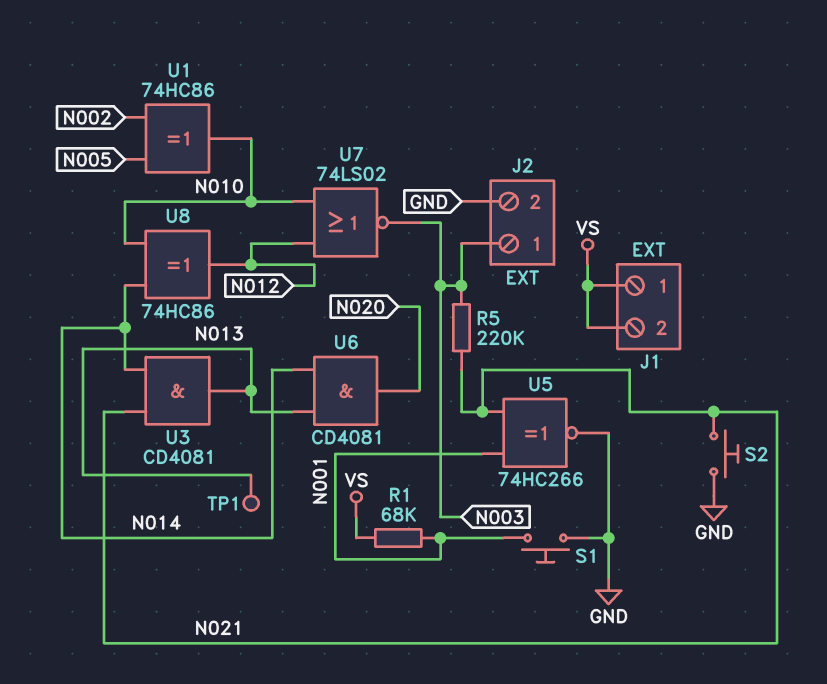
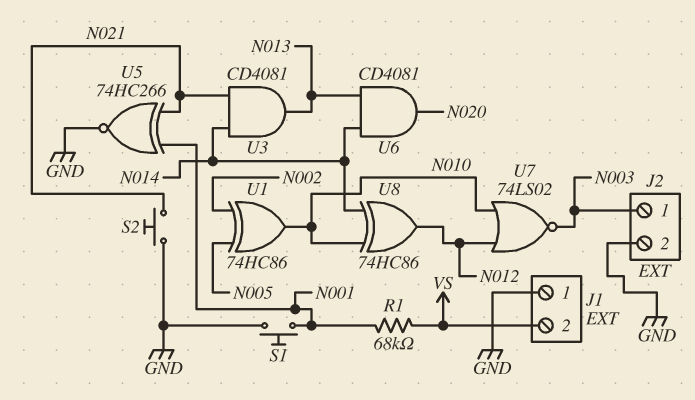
J1 pin 1: VS -> GND
R5: 220k (N003, N021) -> none
TP1: test point (N013) -> none

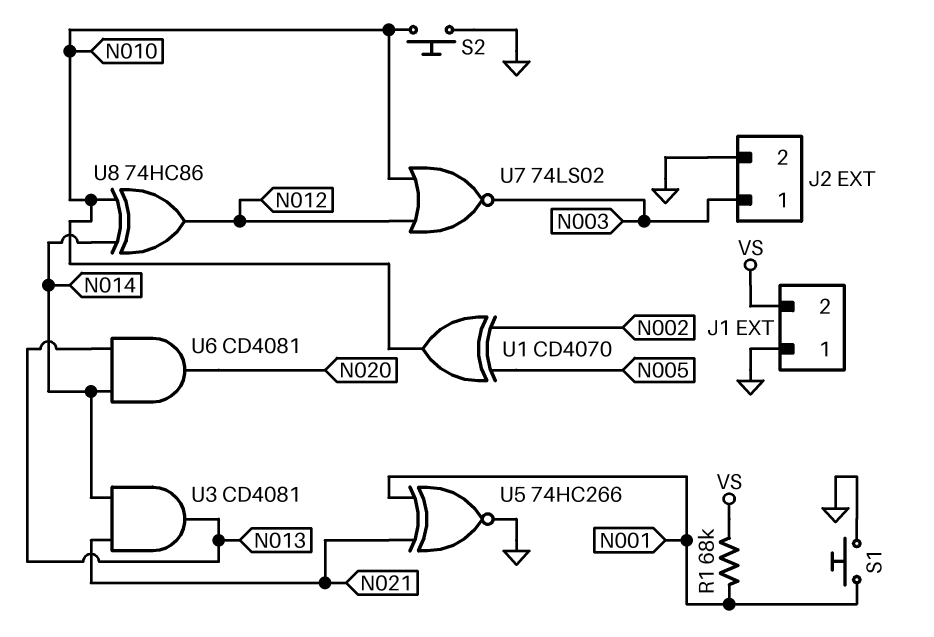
S2: button (GND, N021) -> button (GND, N010)
U1: XOR 74HC86 (in N002, in N005, out N010) -> XOR CD4070 (in N002, in N005, out N010)

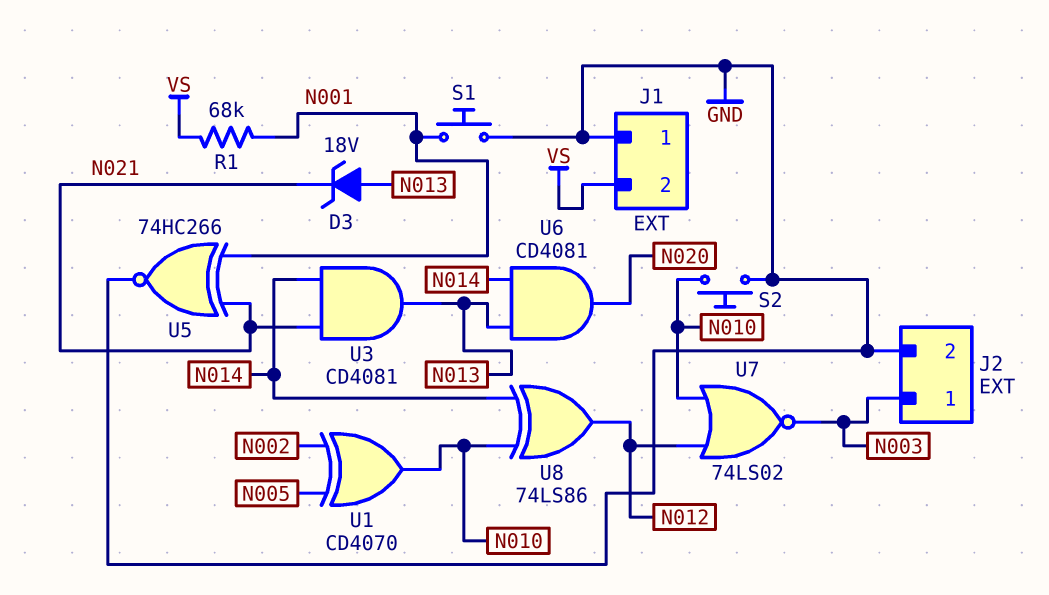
D3: none -> zener 18V (A N013, K N021)
U8: XOR 74HC86 (in N010, in N014, out N012) -> XOR 74LS86 (in N010, in N014, out N012)

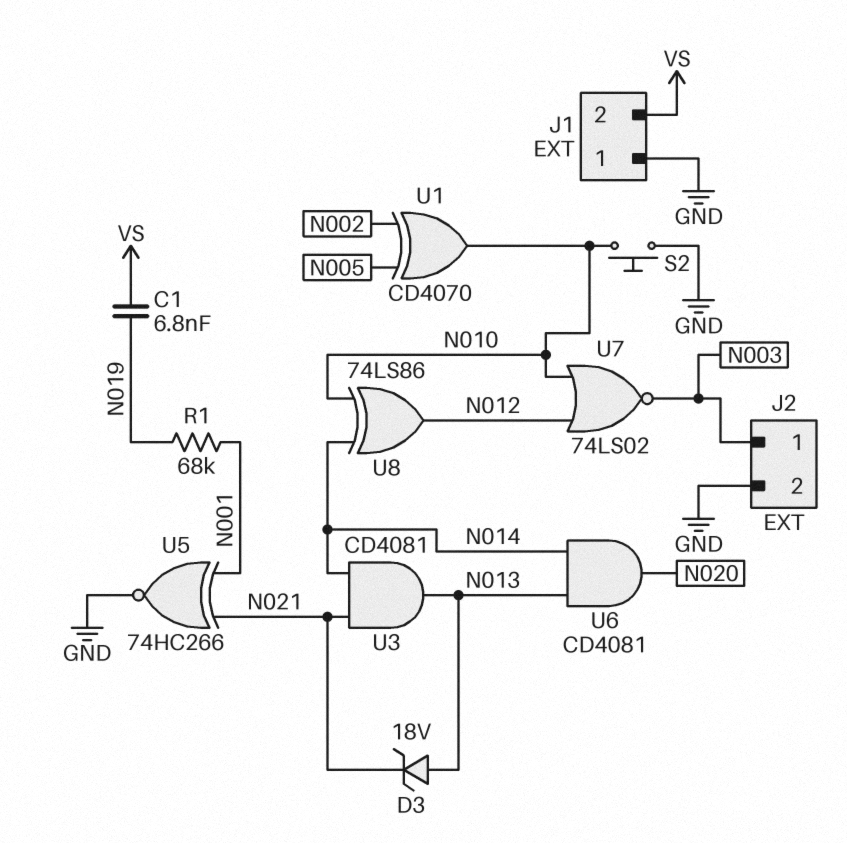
C1: none -> 6.8nF (N019, VS)
R1: 68k (N001, VS) -> 68k (N001, N019)
S1: button (GND, N001) -> none

